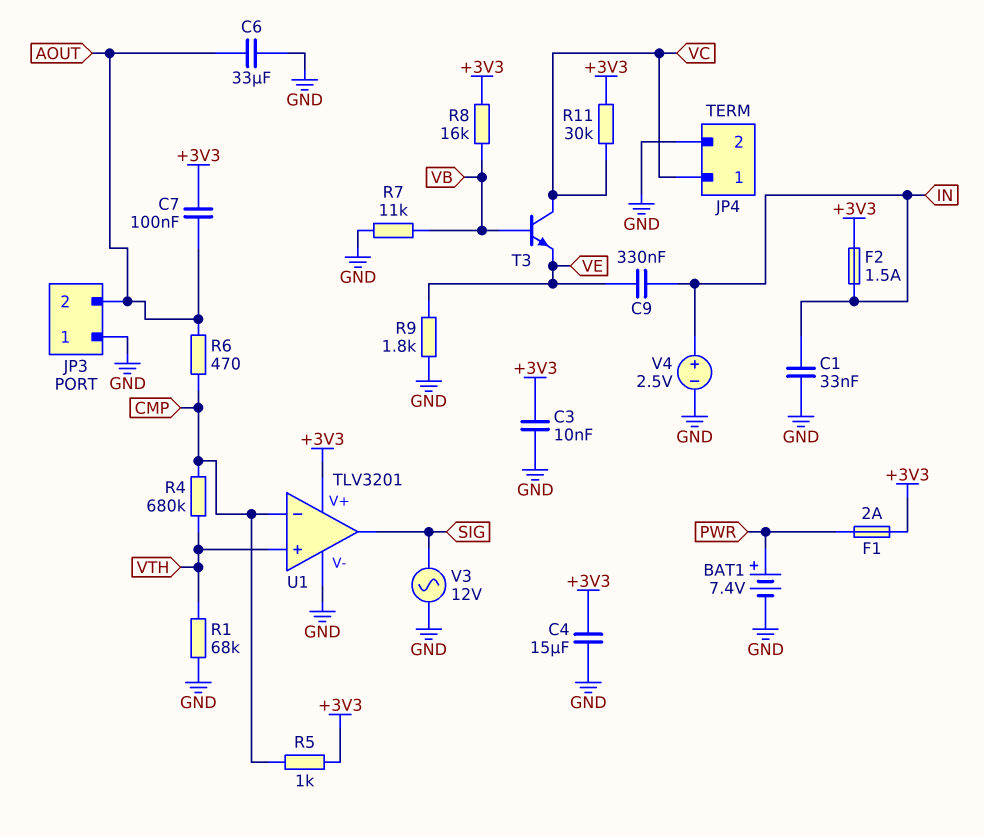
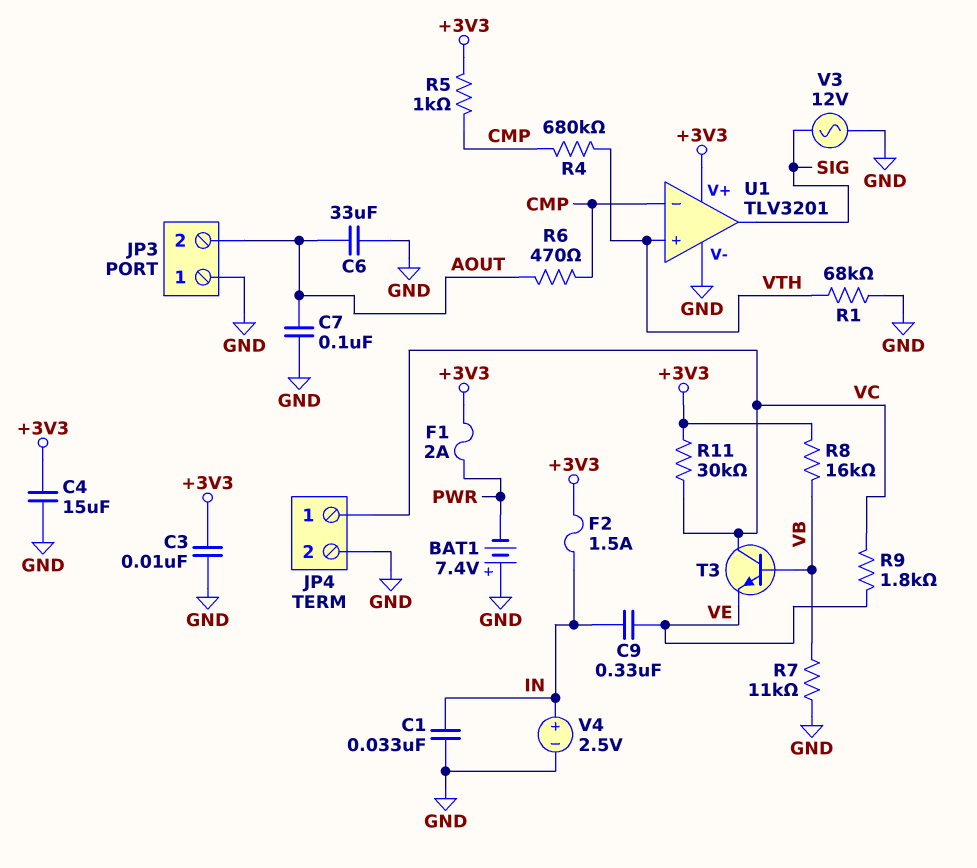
BAT1: 7.4V (plus PWR, minus GND) -> 7.4V (plus GND, minus PWR)
C7: 100nF (+3V3, AOUT) -> 100nF (AOUT, GND)
R9: 1.8k (GND, VE) -> 1.8k (VC, VE)

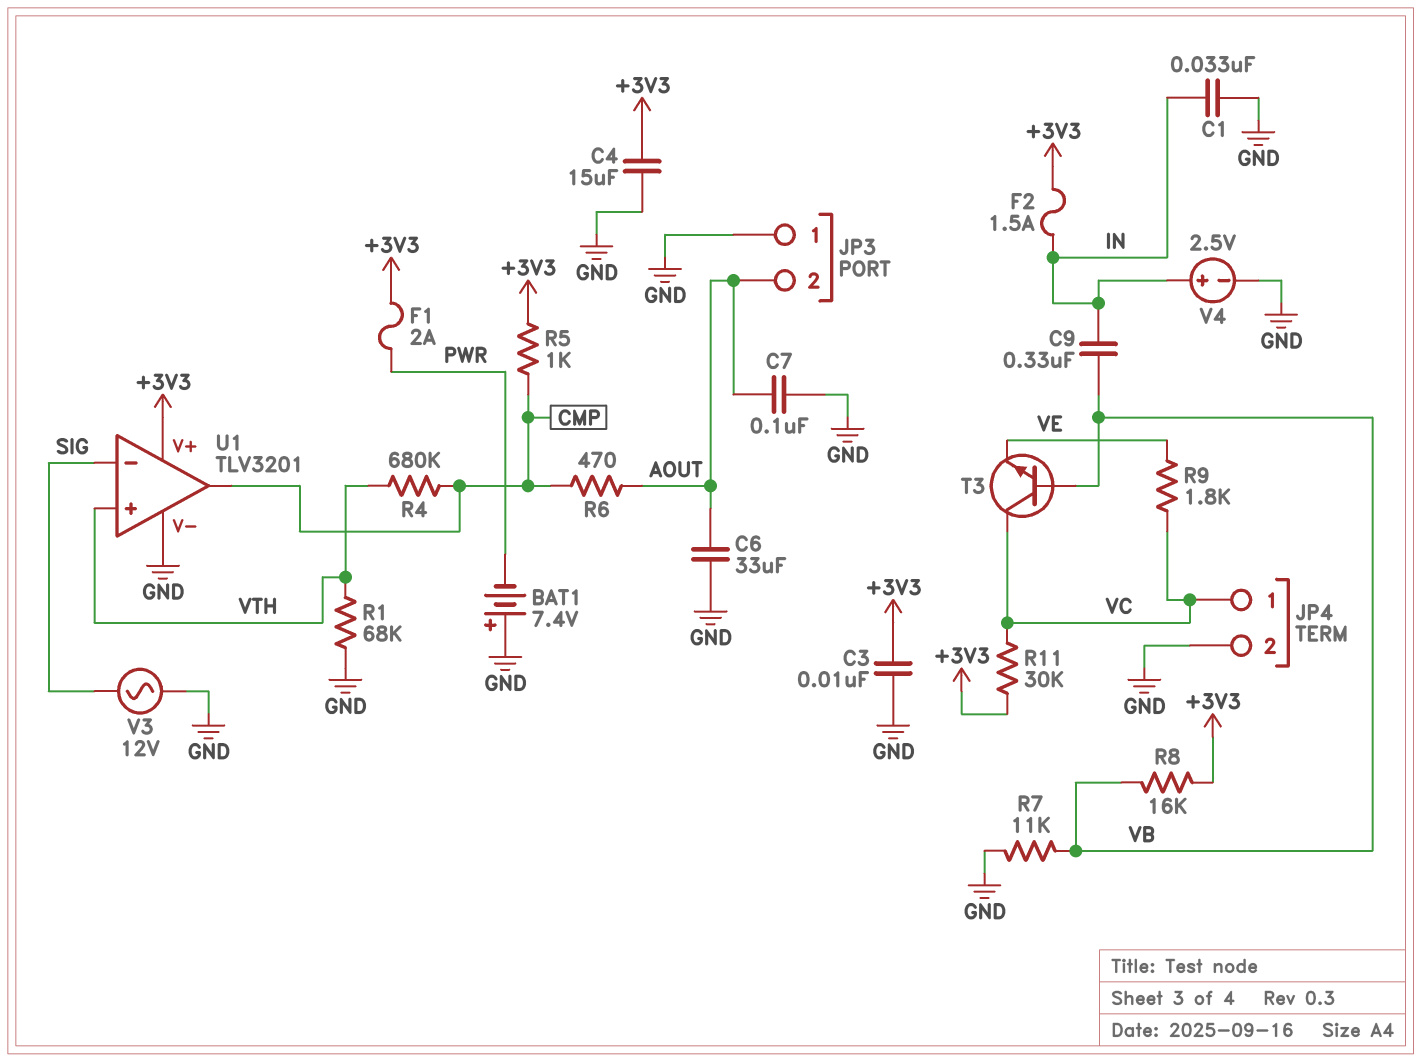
C9: 330nF (IN, VE) -> 330nF (IN, VB)
U1 pin in-: CMP -> SIG
U1 pin out: SIG -> CMP

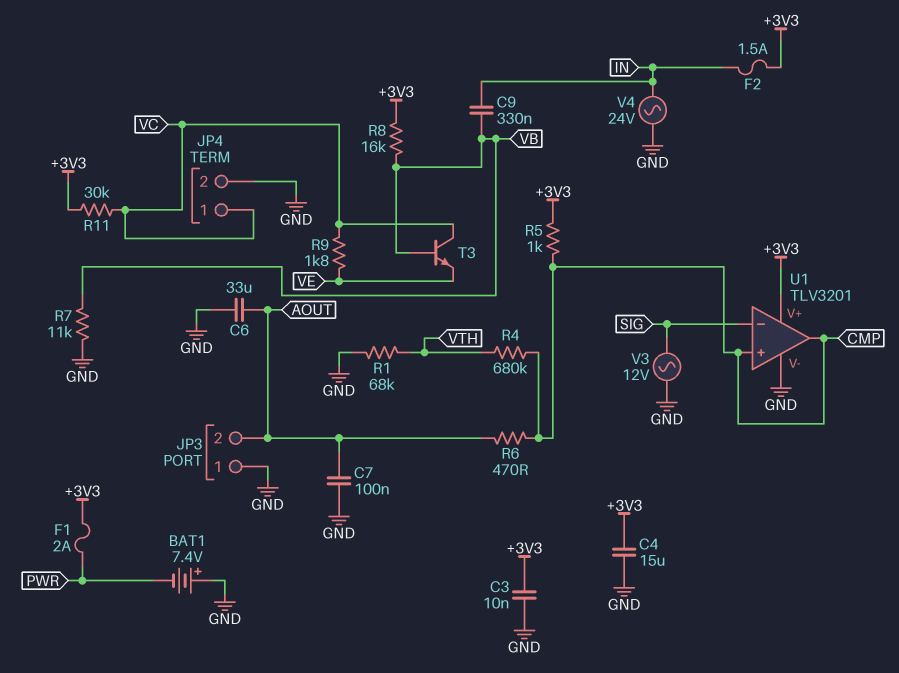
C1: 33nF (GND, IN) -> none
U1 pin in+: VTH -> CMP
V4: 2.5V (plus IN, minus GND) -> AC 24V (GND, IN)

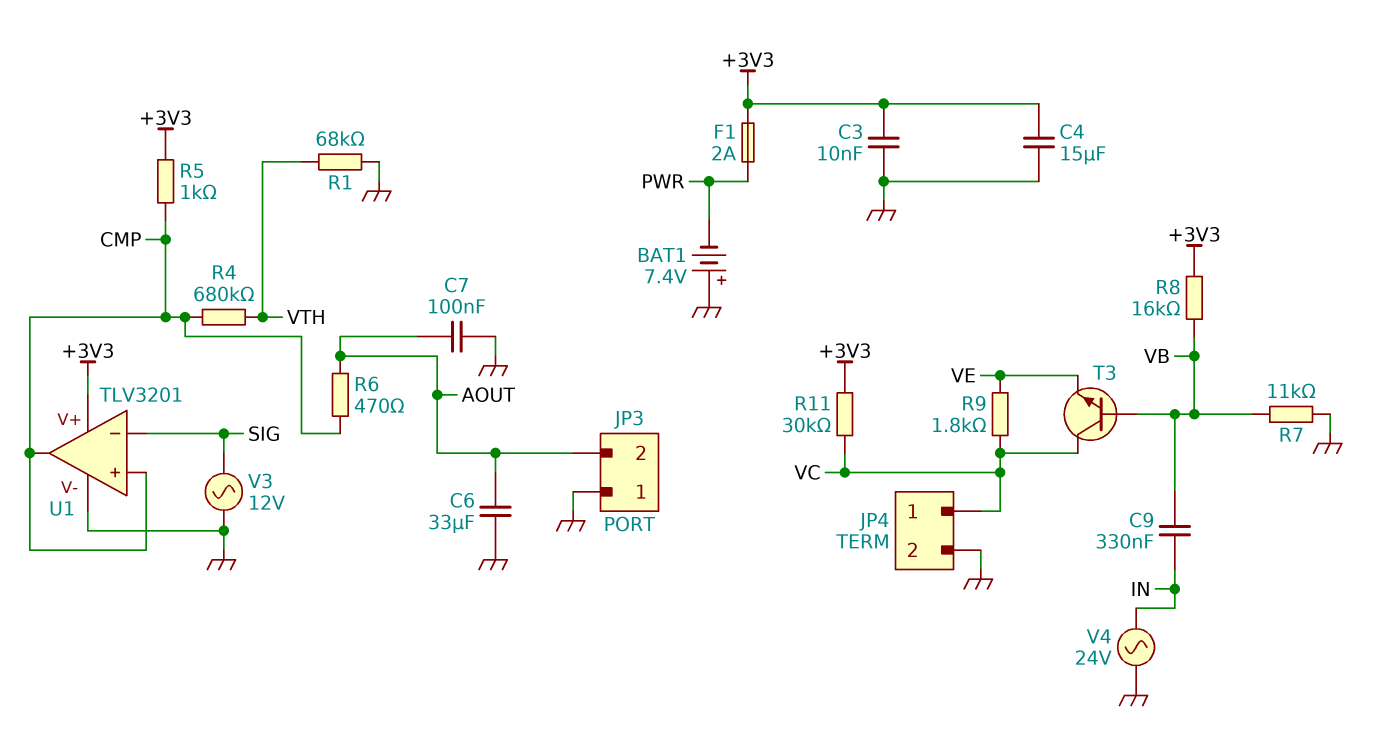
F2: 1.5A (+3V3, IN) -> none

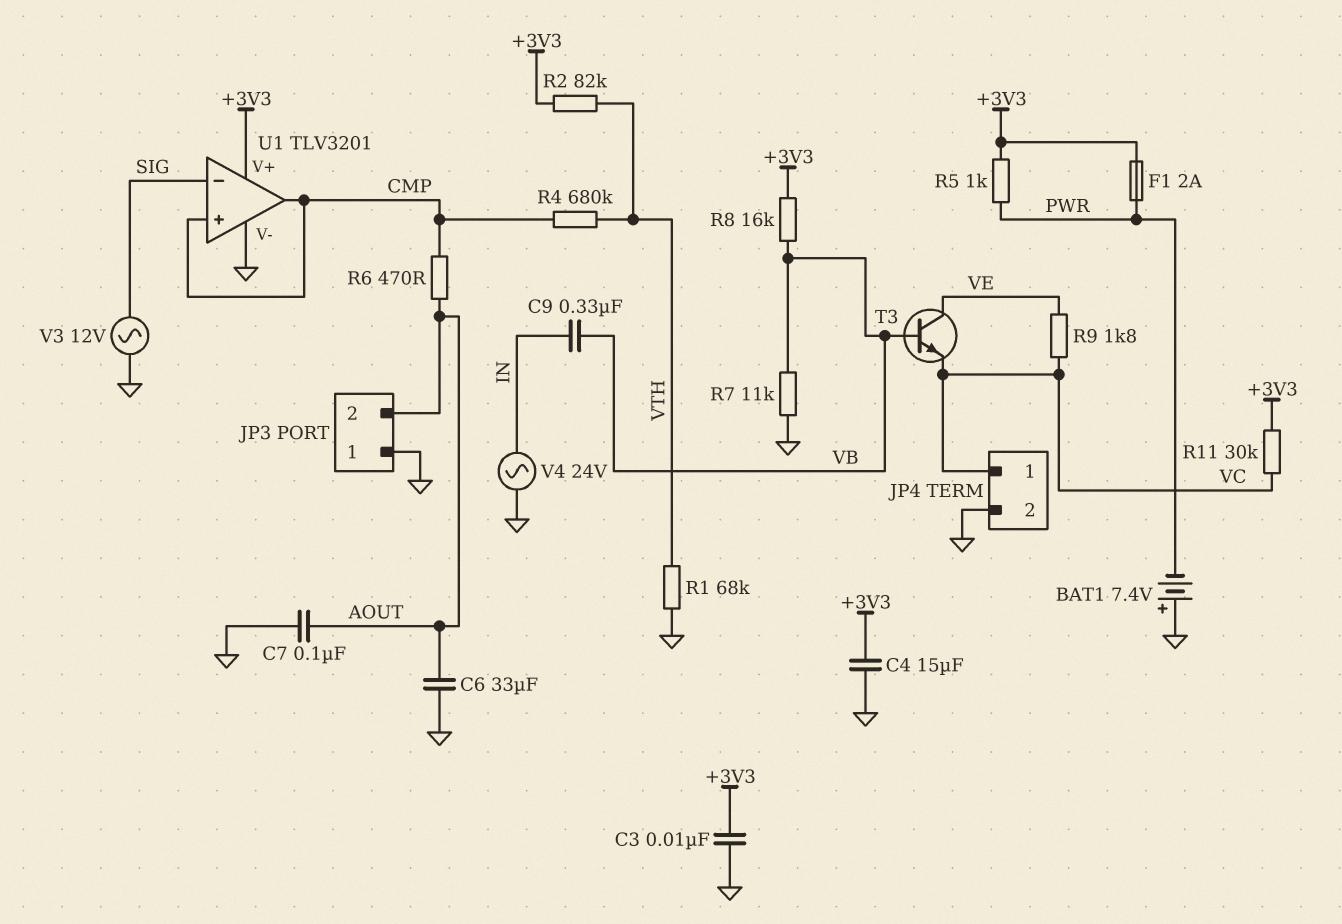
R2: none -> 82k (+3V3, VTH)
R5: 1k (+3V3, CMP) -> 1k (+3V3, PWR)
T3: NPN (B VB, C VC, E VE) -> NPN (B VB, C VE, E VC)

